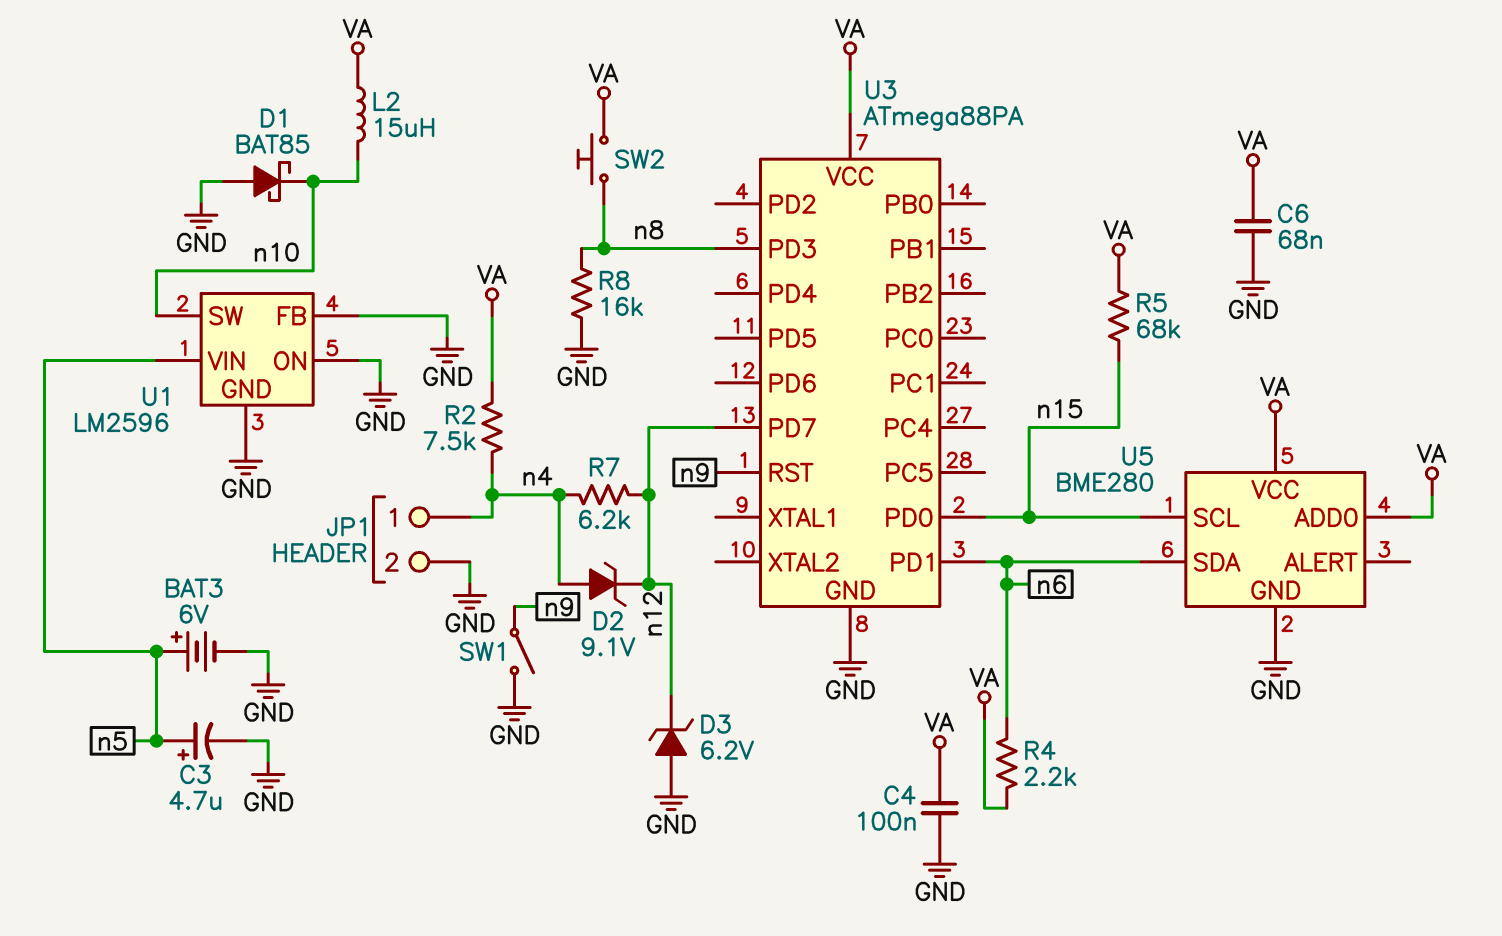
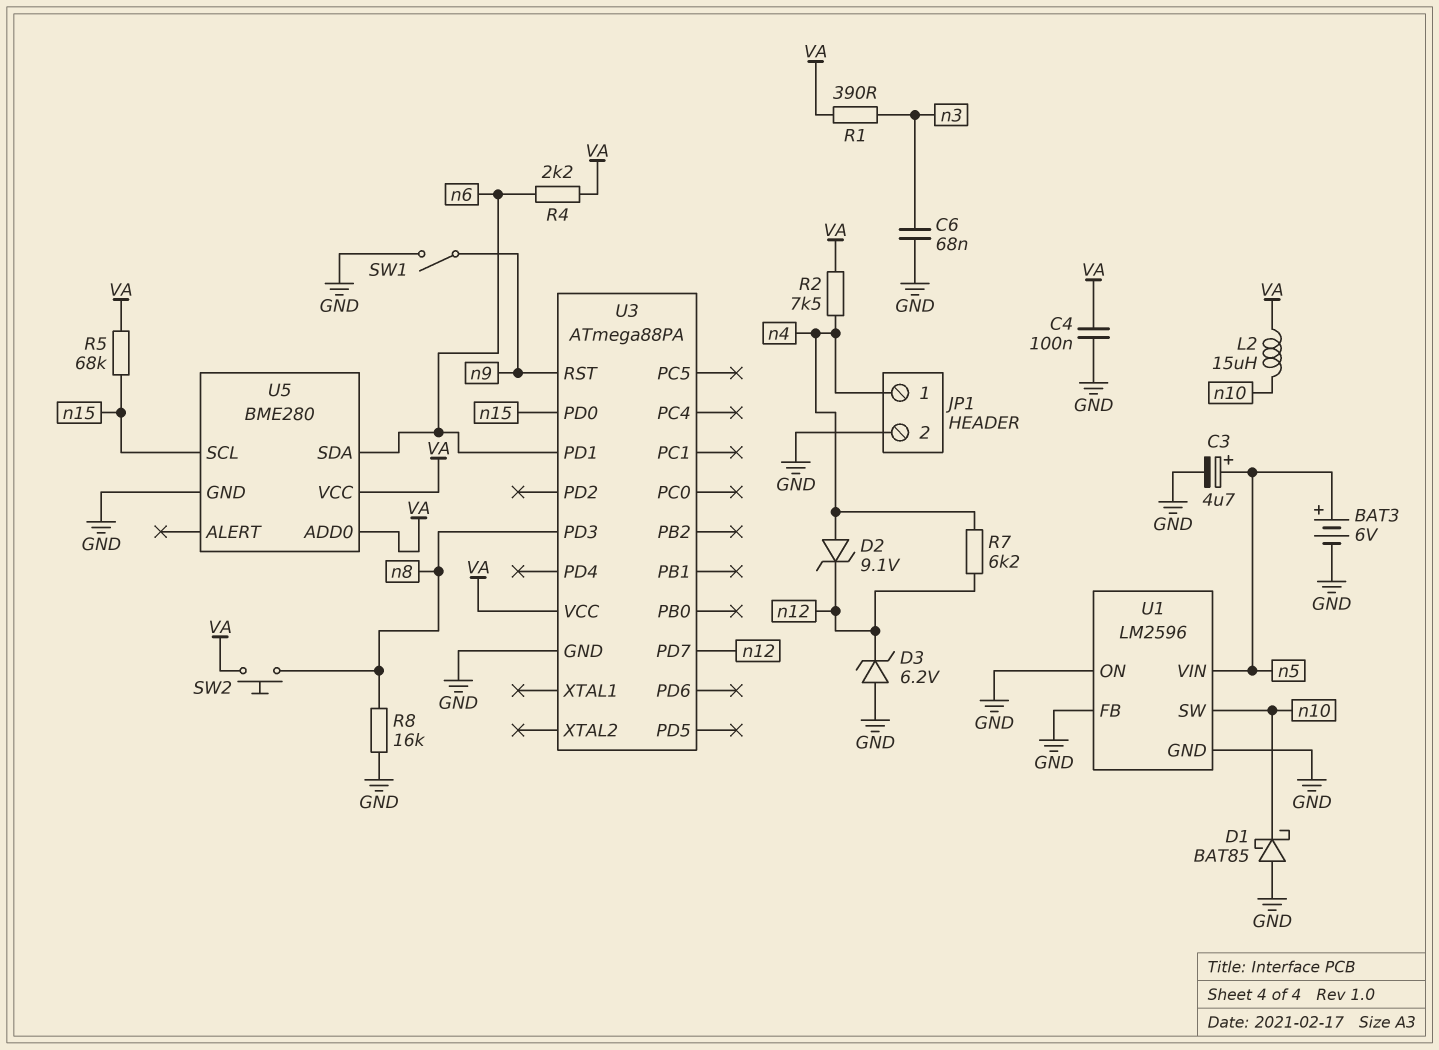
C6: 68nF (GND, VA) -> 68nF (GND, n3)
R1: none -> 390 (VA, n3)

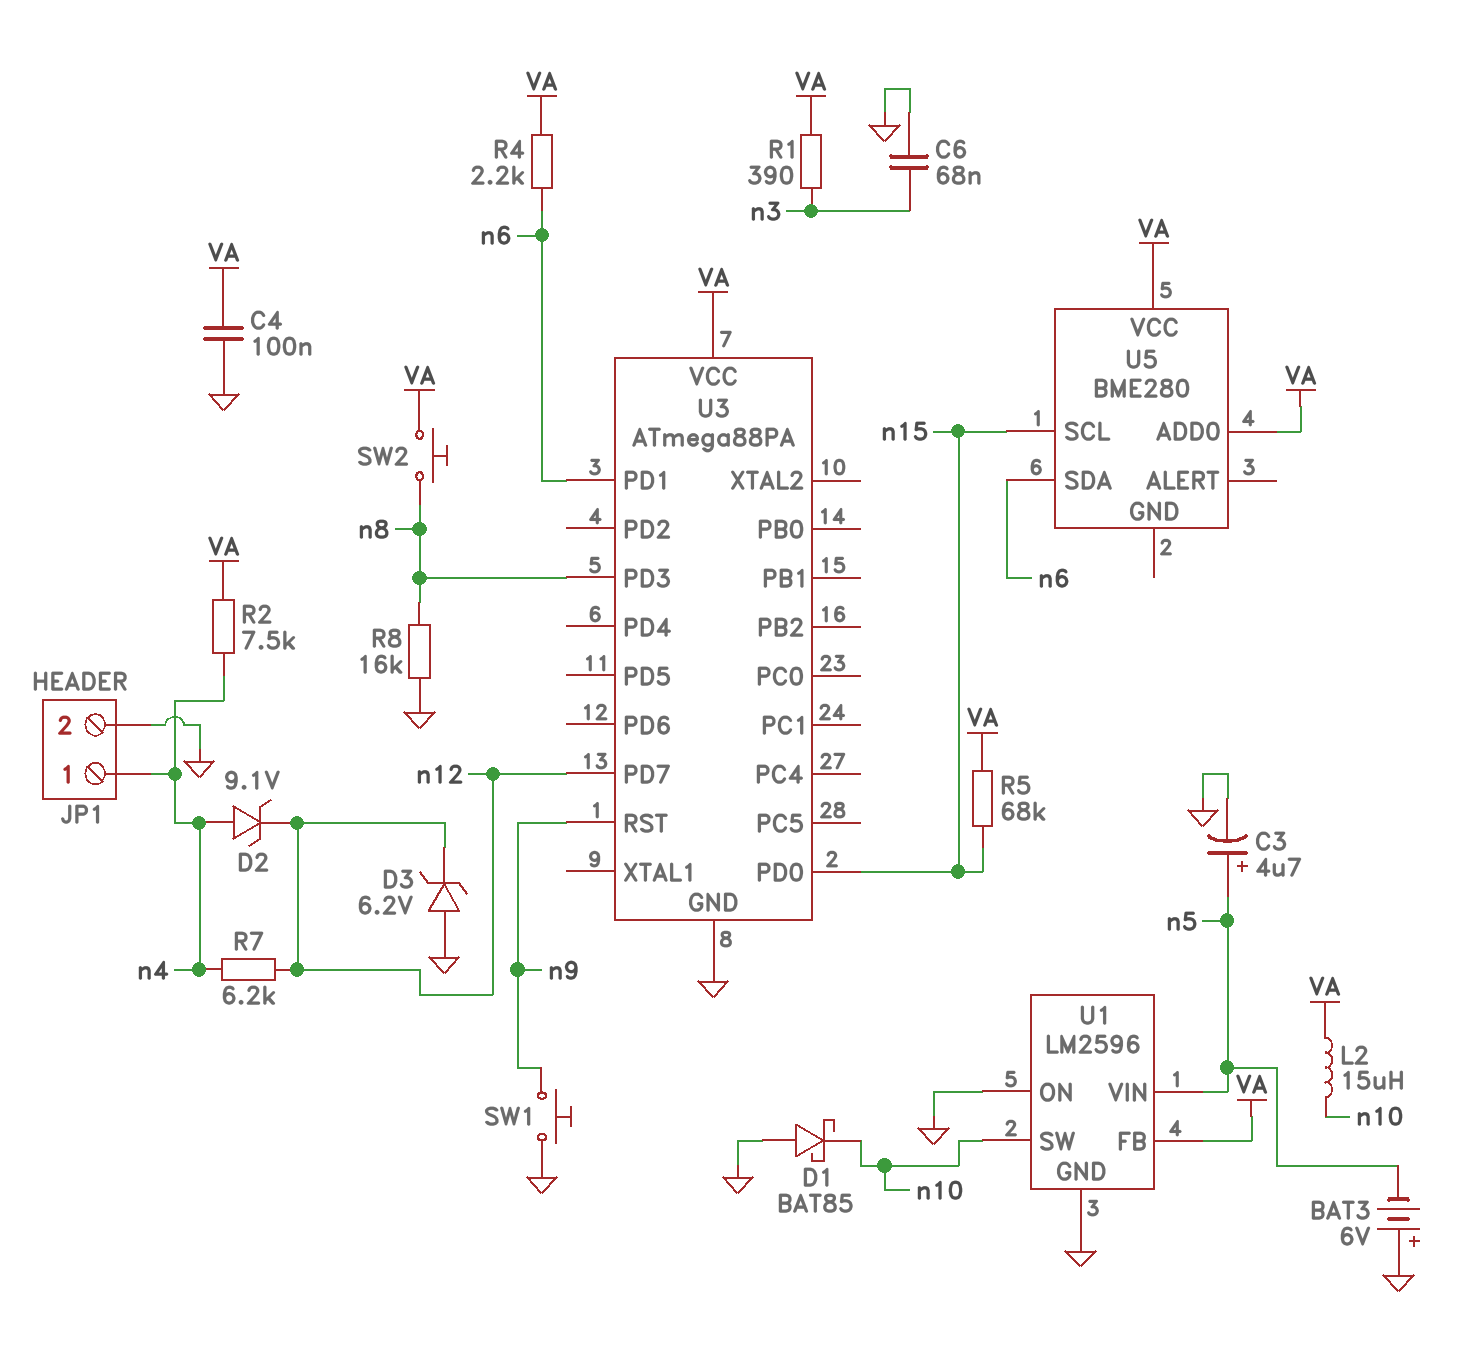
BAT3: 6V (plus n5, minus GND) -> 6V (plus GND, minus n5)
SW1: switch (GND, n9) -> button (GND, n9)
U1 pin FB: GND -> VA
U5 pin GND: GND -> none

